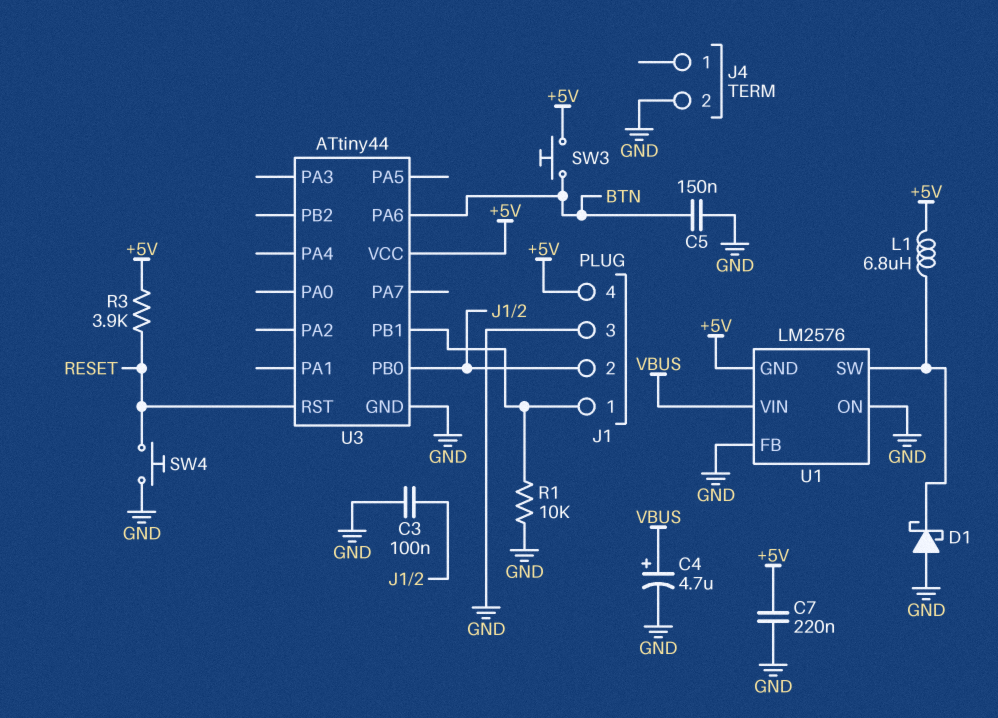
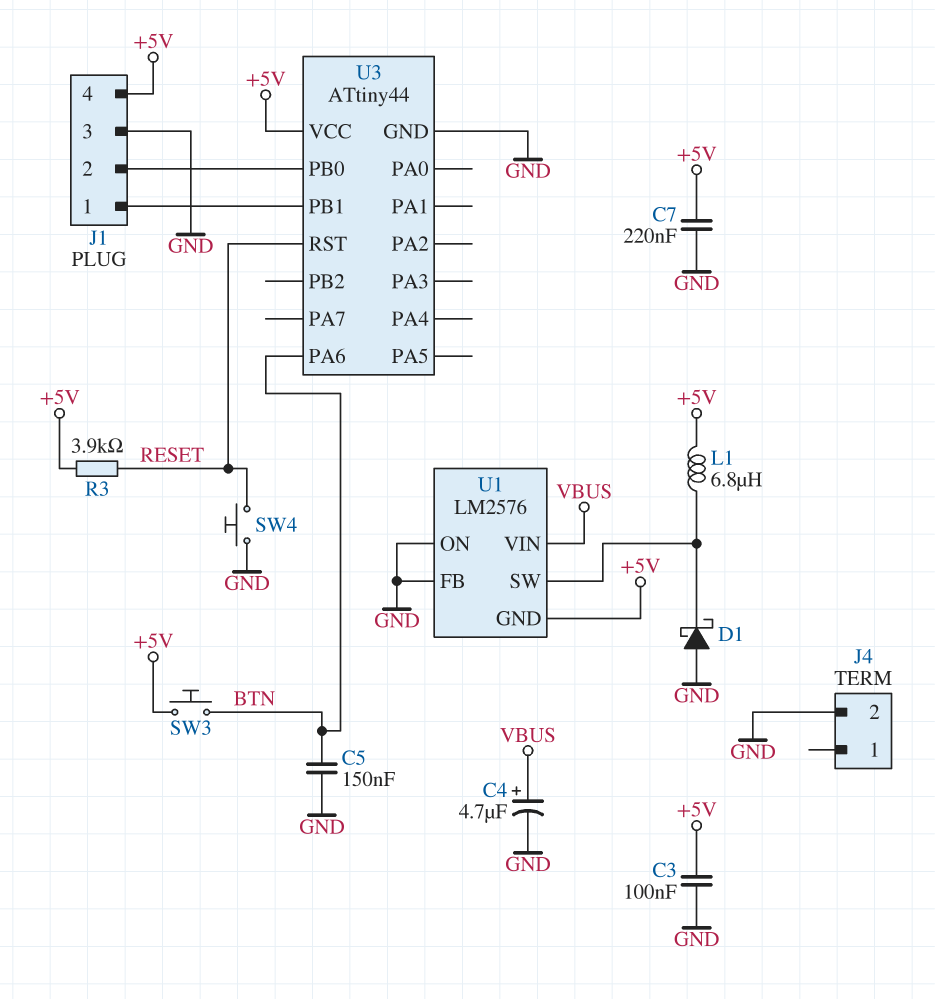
C3: 100nF (GND, J1/2) -> 100nF (+5V, GND)
R1: 10k (GND, J1/1) -> none

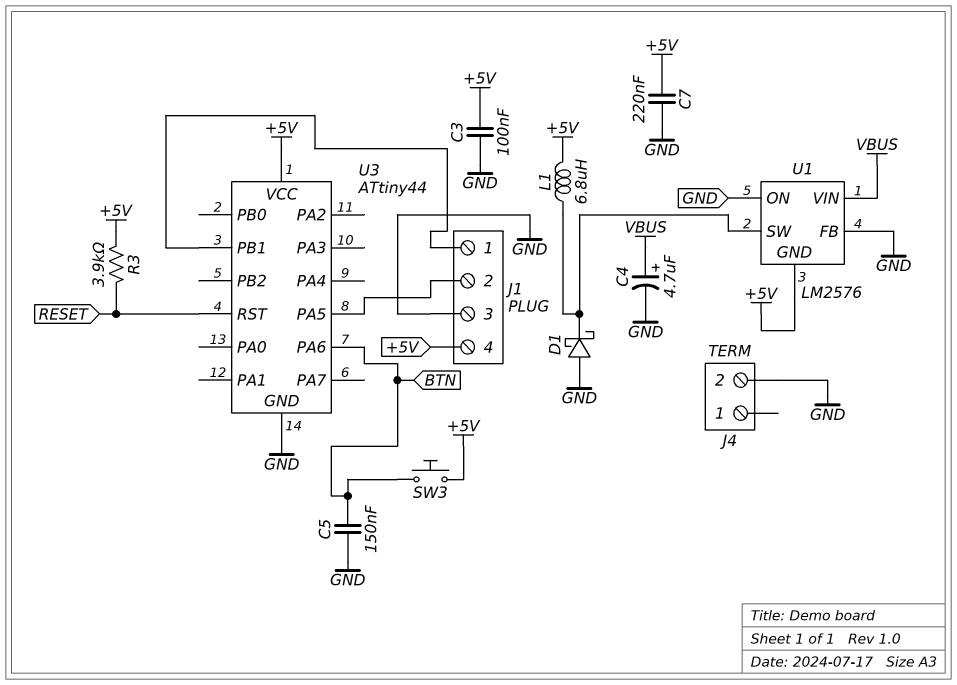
SW4: button (GND, RESET) -> none
U3 pin PA5: none -> J1/2
U3 pin PB0: J1/2 -> none

